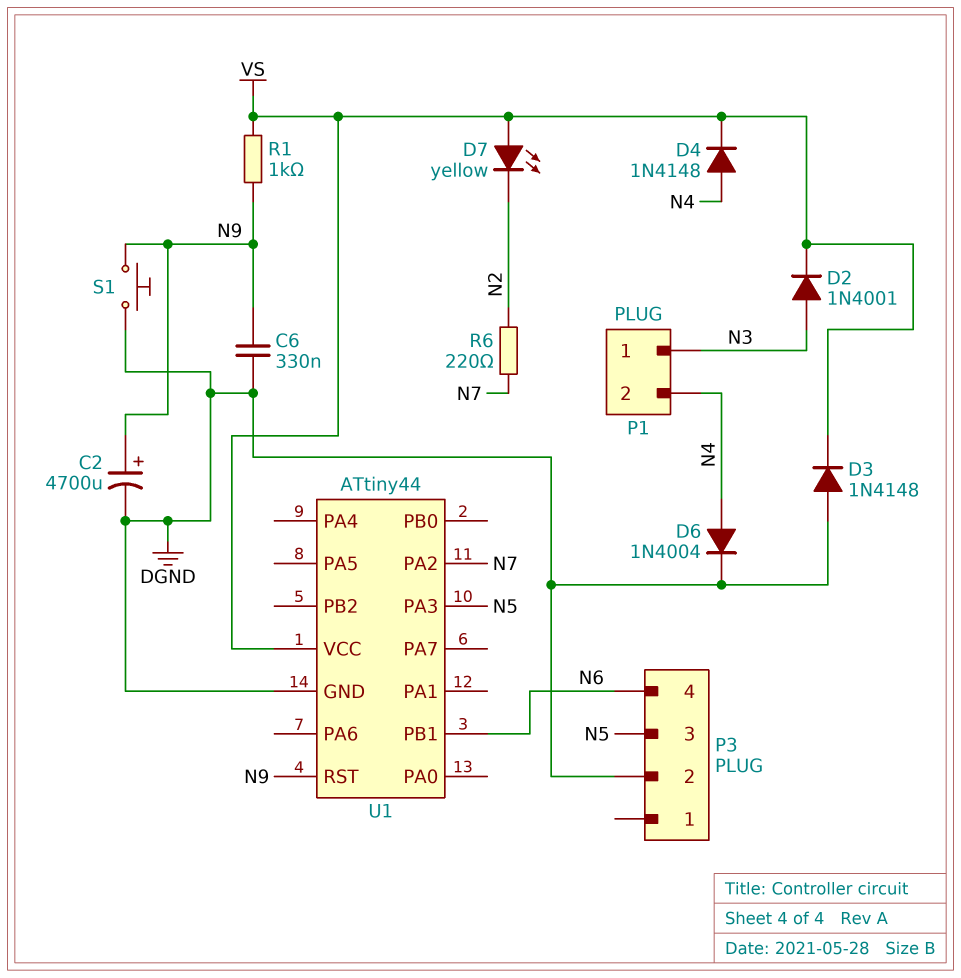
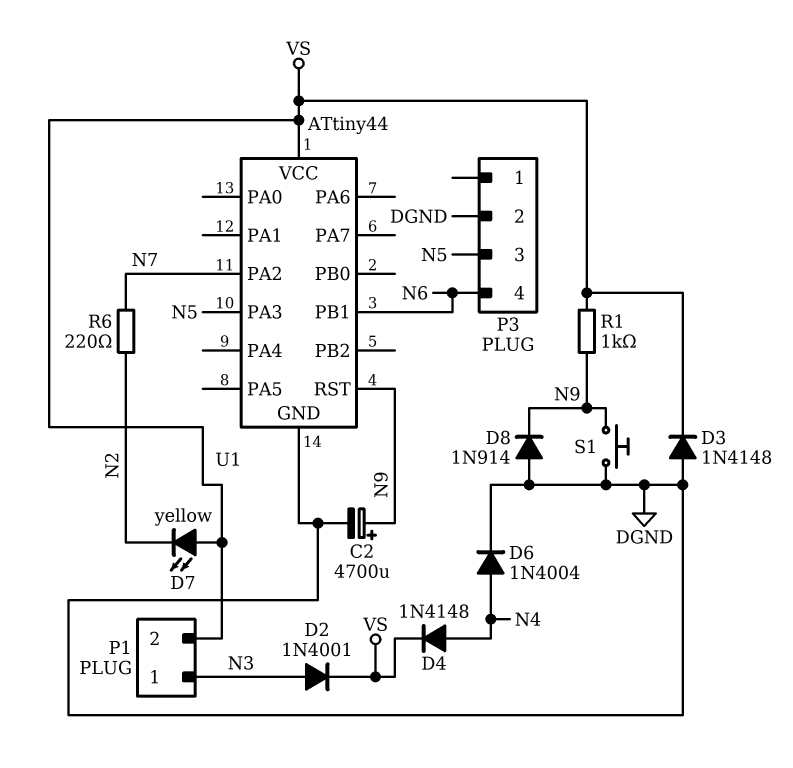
C6: 330nF (DGND, N9) -> none
D8: none -> diode 1N914 (A DGND, K N9)
P1 pin 2: N4 -> VS

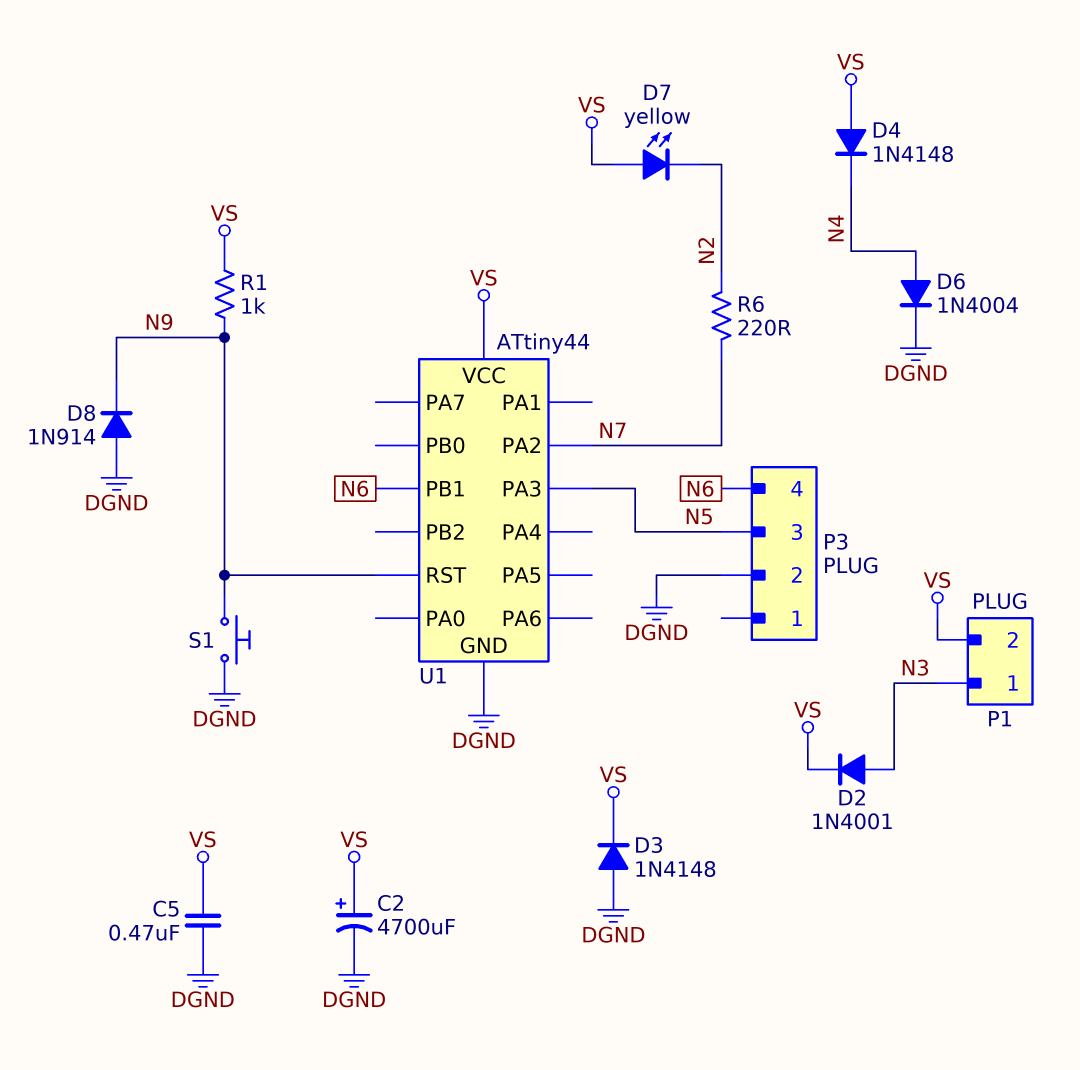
C2: 4700uF (plus N9, minus DGND) -> 4700uF (plus VS, minus DGND)
C5: none -> 470nF (DGND, VS)
D4: diode 1N4148 (A N4, K VS) -> diode 1N4148 (A VS, K N4)

